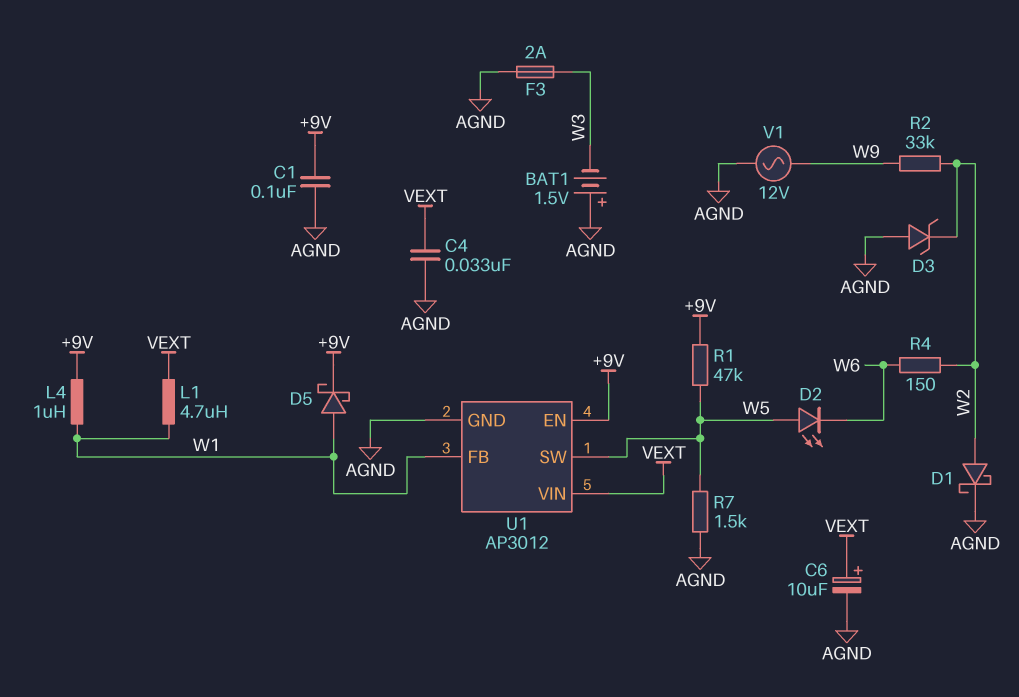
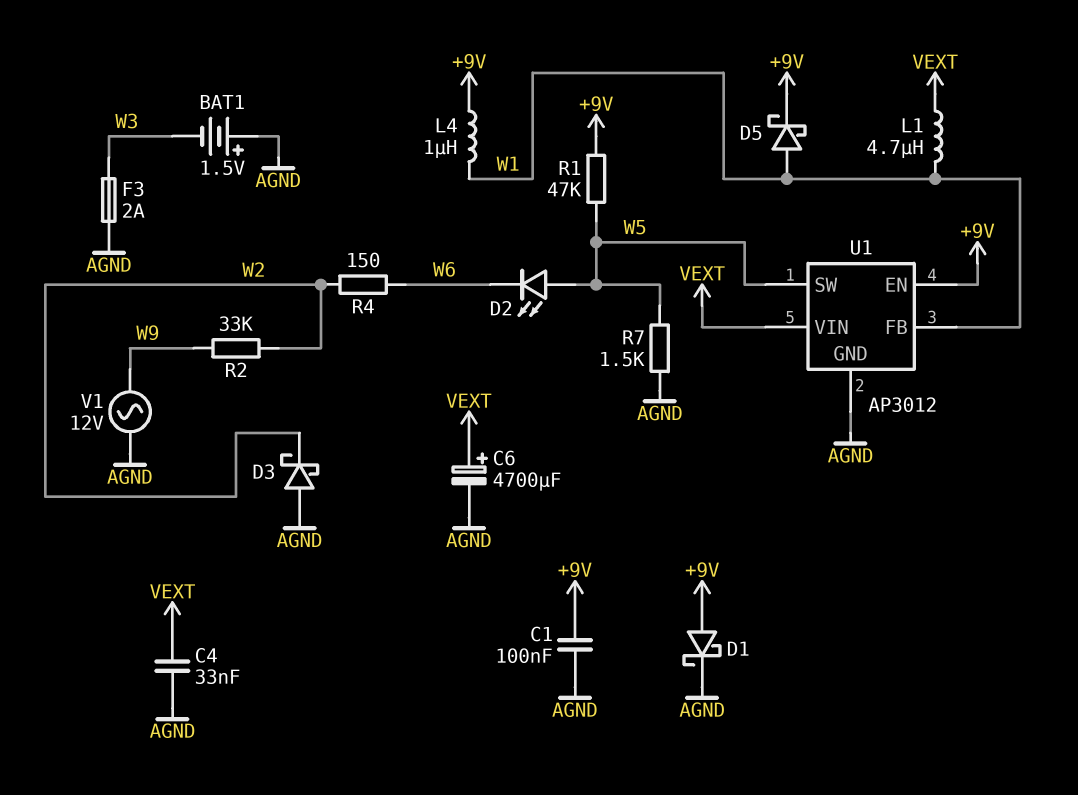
C6: 10uF (plus VEXT, minus AGND) -> 4700uF (plus VEXT, minus AGND)
D1: schottky (A W2, K AGND) -> schottky (A +9V, K AGND)
D3: zener (A AGND, K W2) -> schottky (A AGND, K W2)

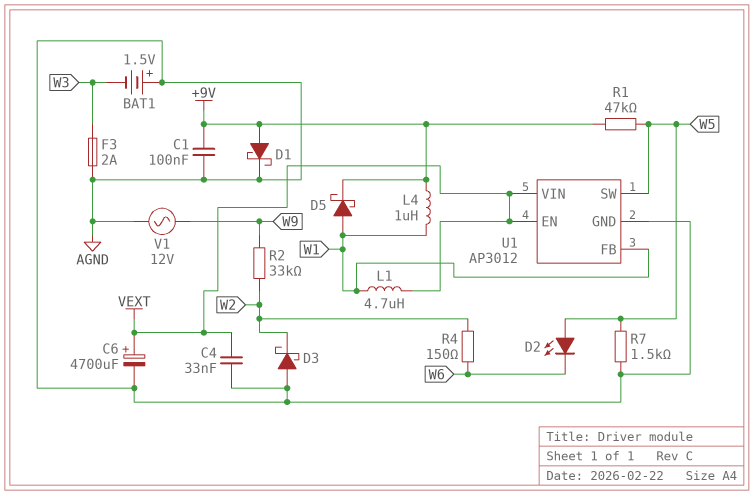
U1 pin EN: +9V -> VEXT

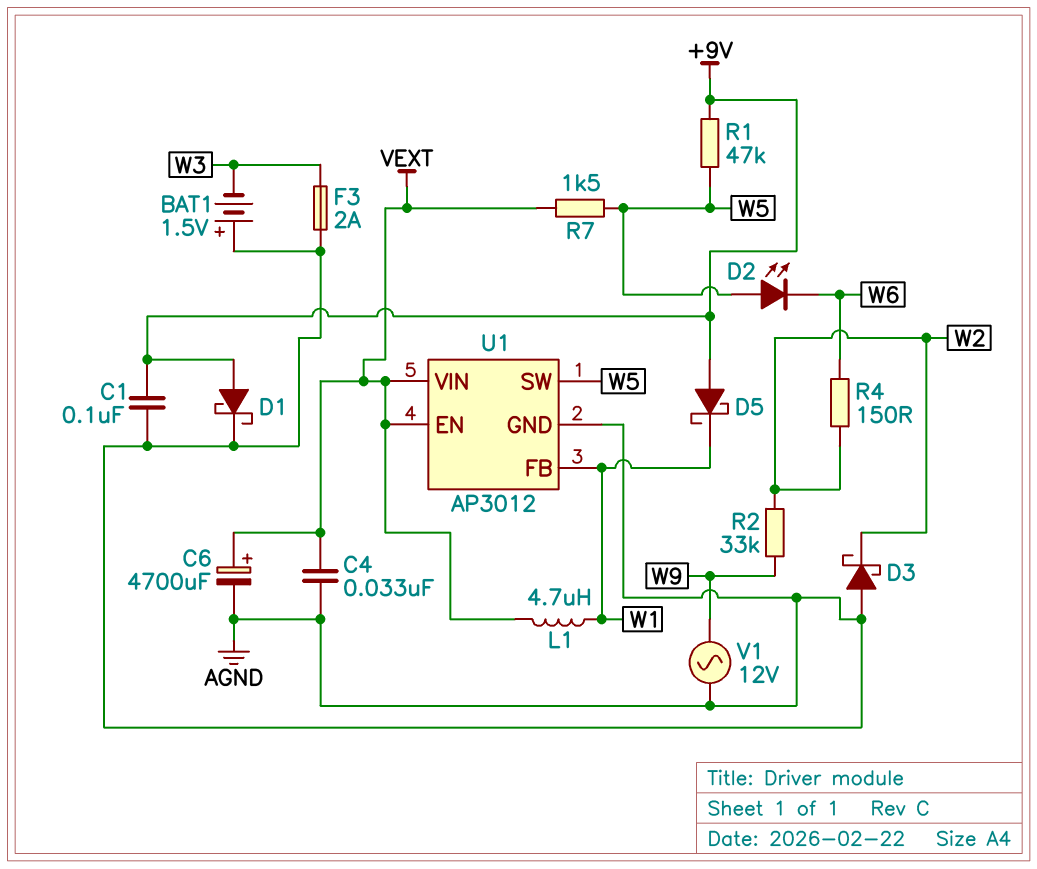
D5: schottky (A W1, K +9V) -> schottky (A +9V, K W1)
L4: 1uH (+9V, W1) -> none
R7: 1.5k (AGND, W5) -> 1.5k (VEXT, W5)

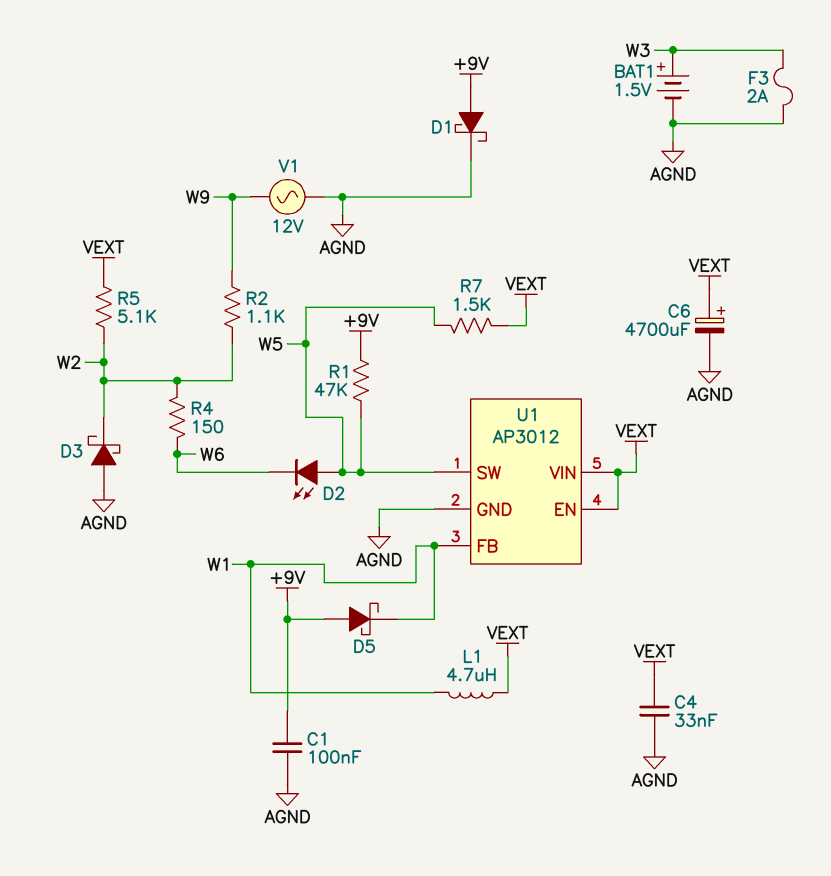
BAT1: 1.5V (plus AGND, minus W3) -> 1.5V (plus W3, minus AGND)
R2: 33k (W2, W9) -> 1.1k (W2, W9)
R5: none -> 5.1k (VEXT, W2)

